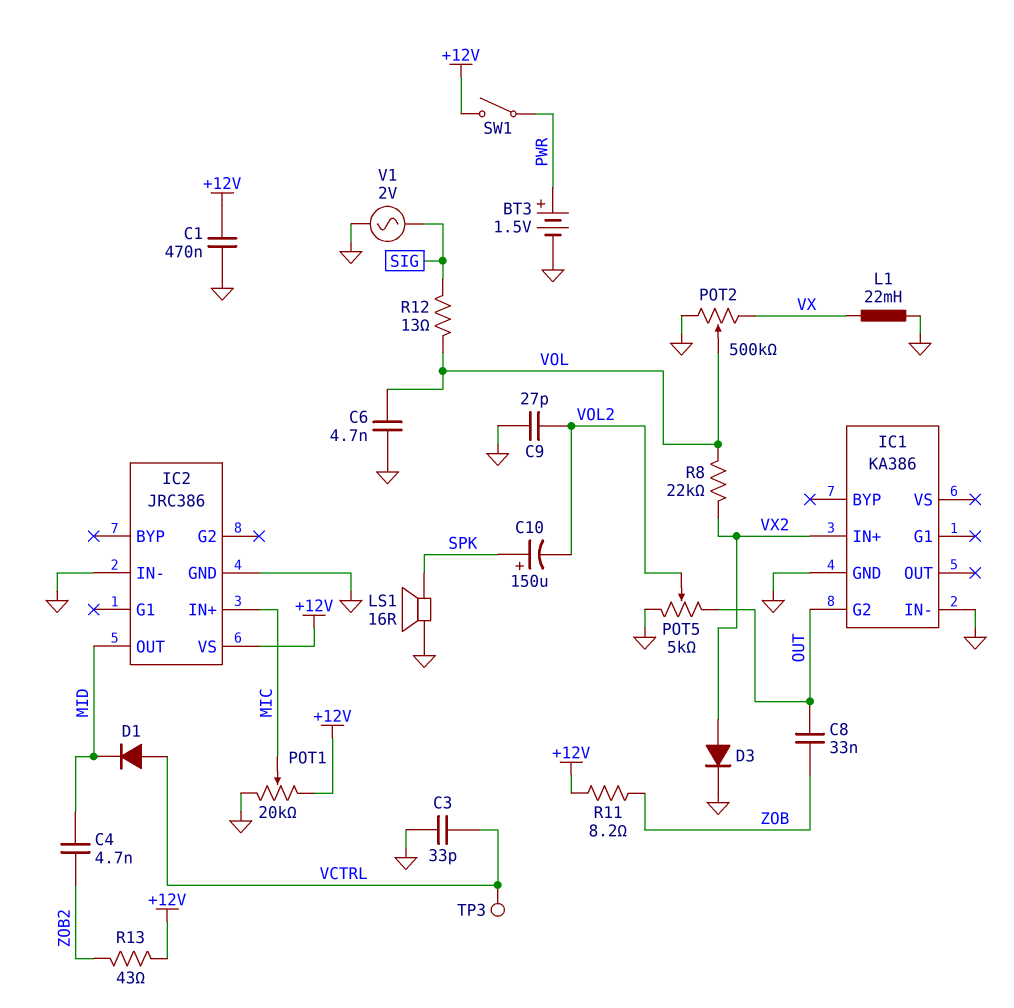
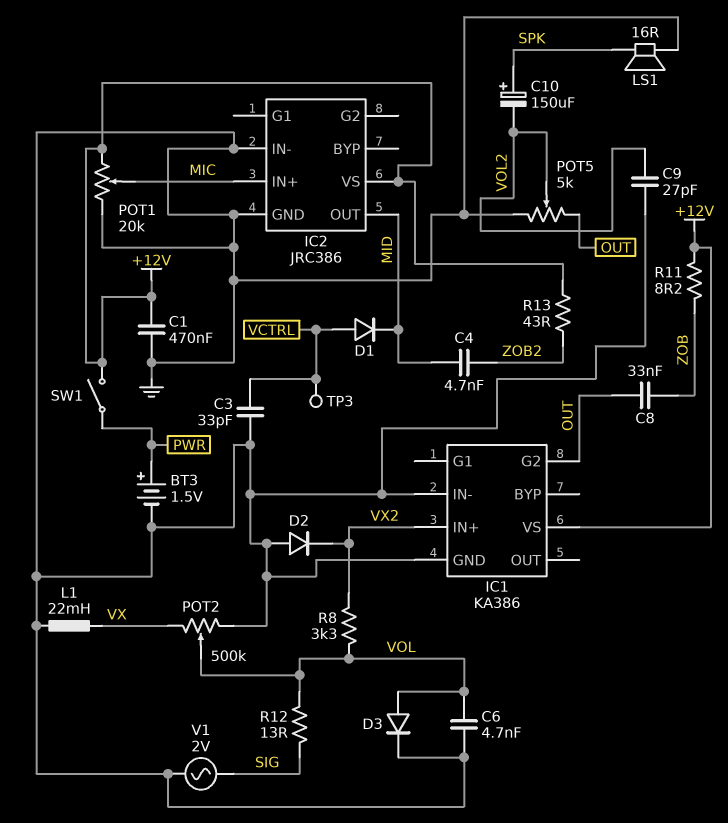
D2: none -> diode (A GND, K VX2)
D3: diode (A VX2, K GND) -> diode (A VOL, K GND)
IC1 pin VS: none -> +12V
R8: 22k (VOL, VX2) -> 3.3k (VOL, VX2)

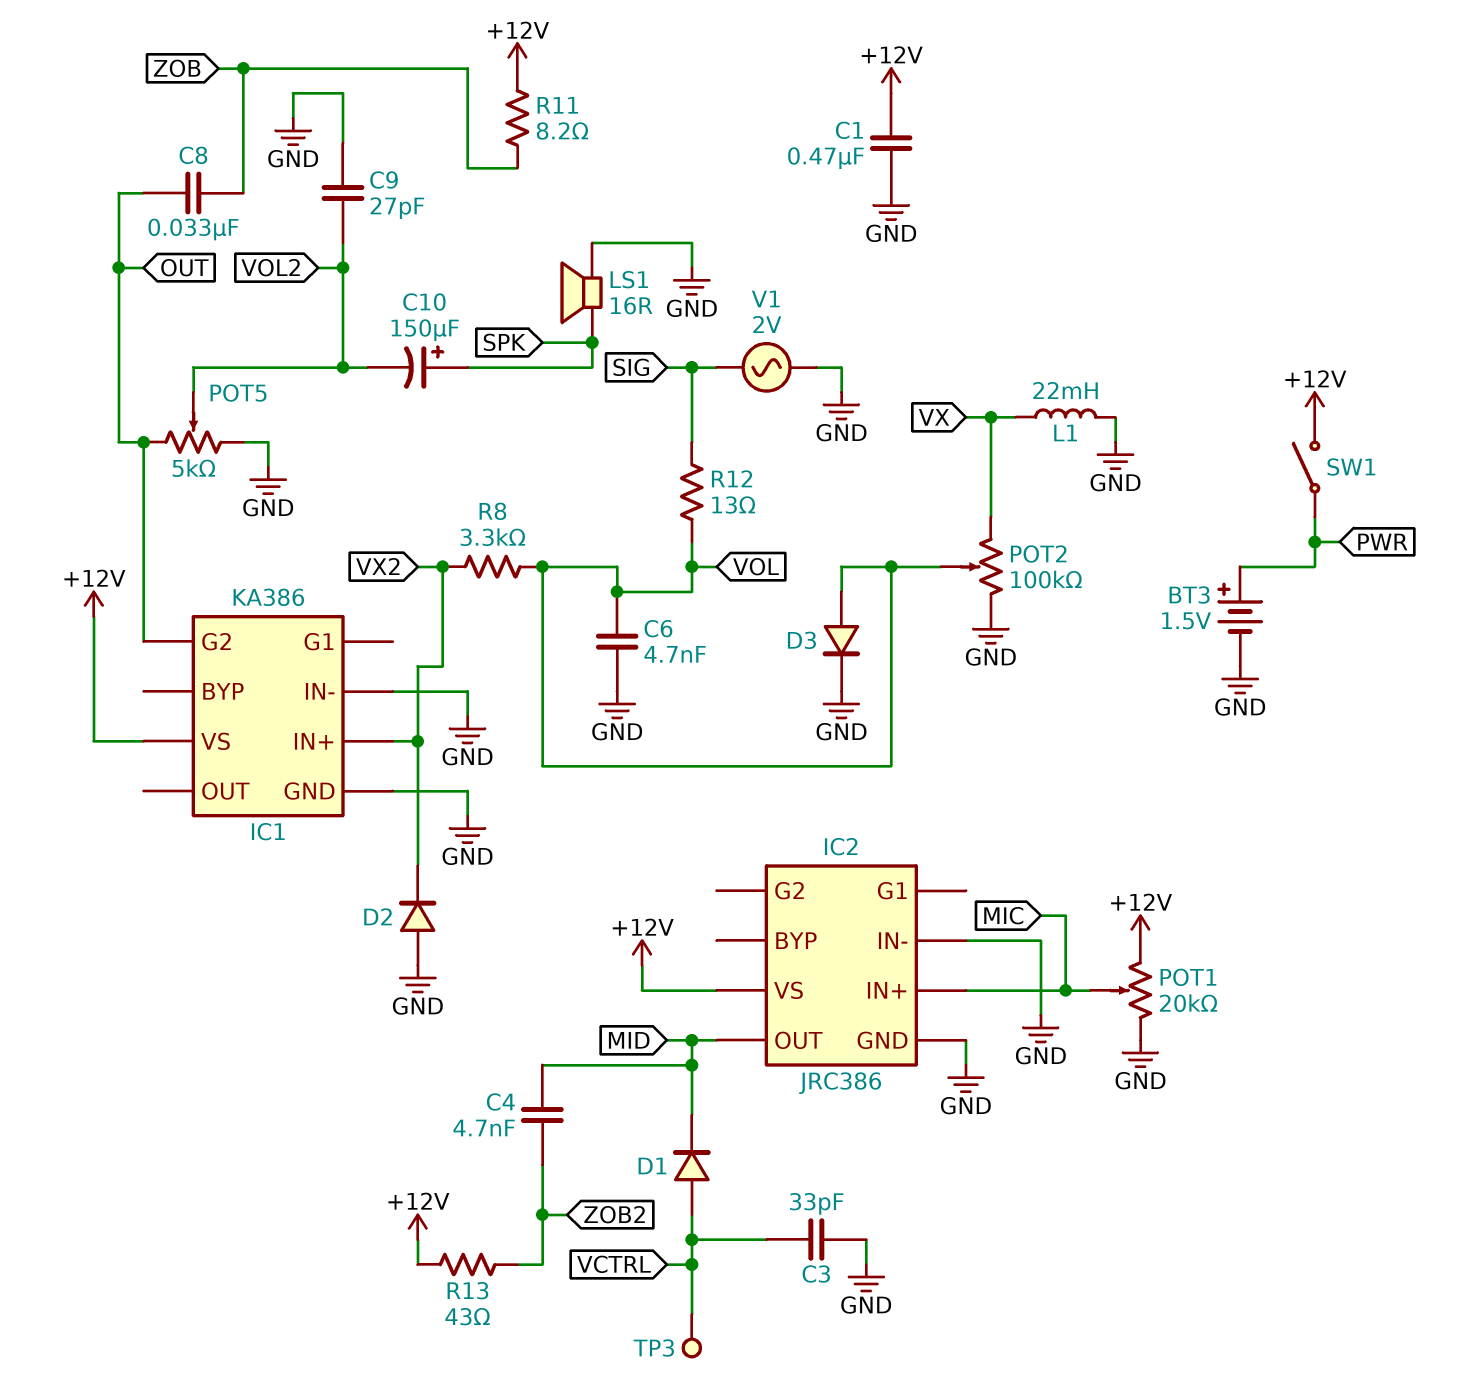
POT2: 500k (GND, VX, wiper VOL) -> 100k (GND, VX, wiper VOL)

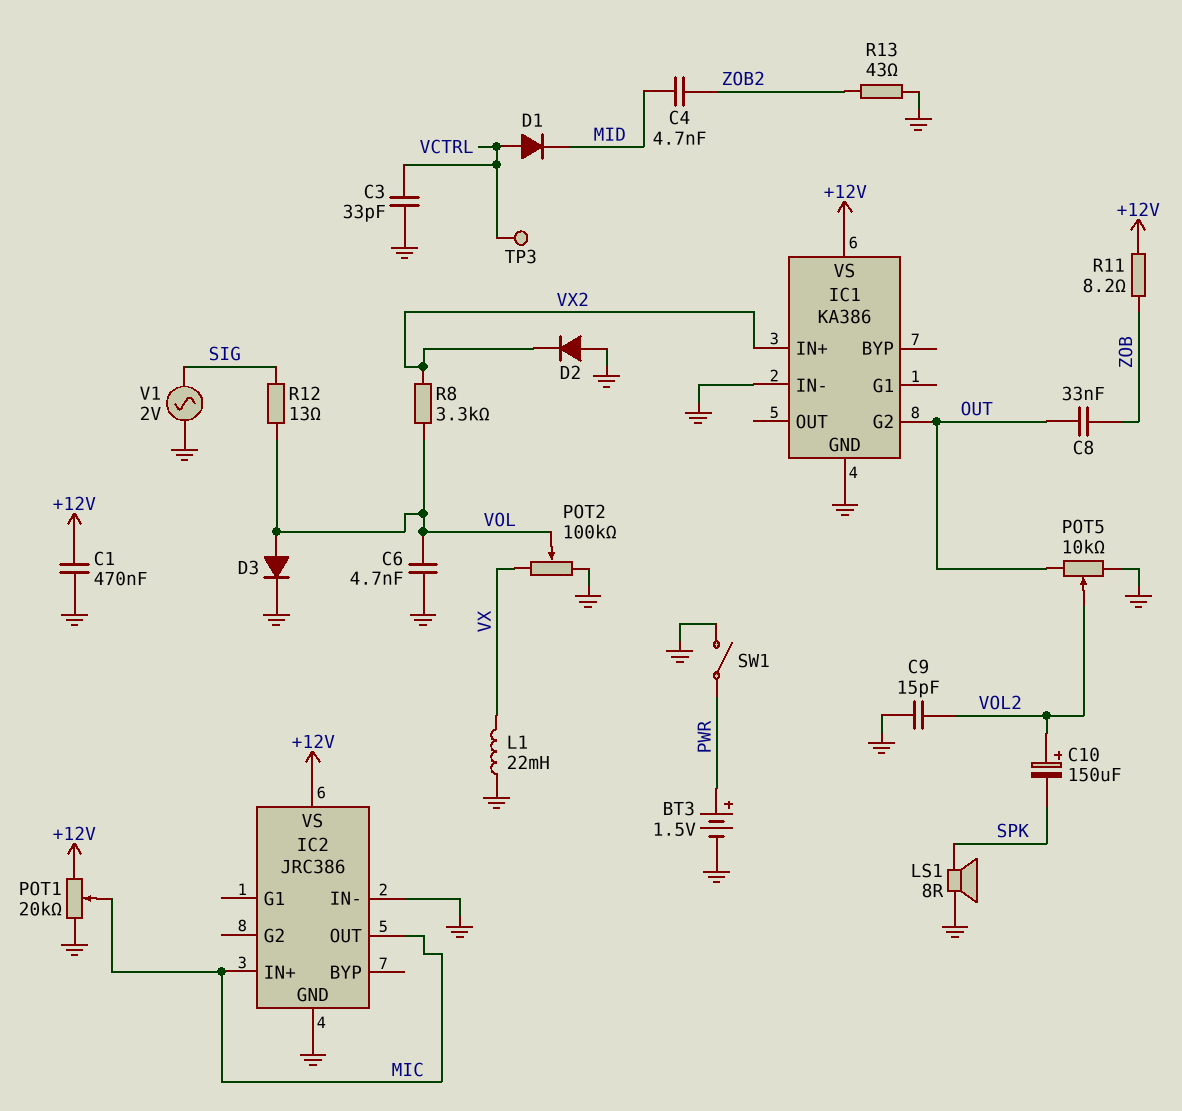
C9: 27pF (GND, VOL2) -> 15pF (GND, VOL2)
C10: 150uF (plus SPK, minus VOL2) -> 150uF (plus VOL2, minus SPK)
IC2 pin OUT: MID -> MIC
LS1: speaker 16R (GND, SPK) -> speaker 8R (GND, SPK)
POT5: 5k (GND, OUT, wiper VOL2) -> 10k (GND, OUT, wiper VOL2)
R13: 43 (+12V, ZOB2) -> 43 (GND, ZOB2)
SW1: switch (+12V, PWR) -> switch (GND, PWR)

